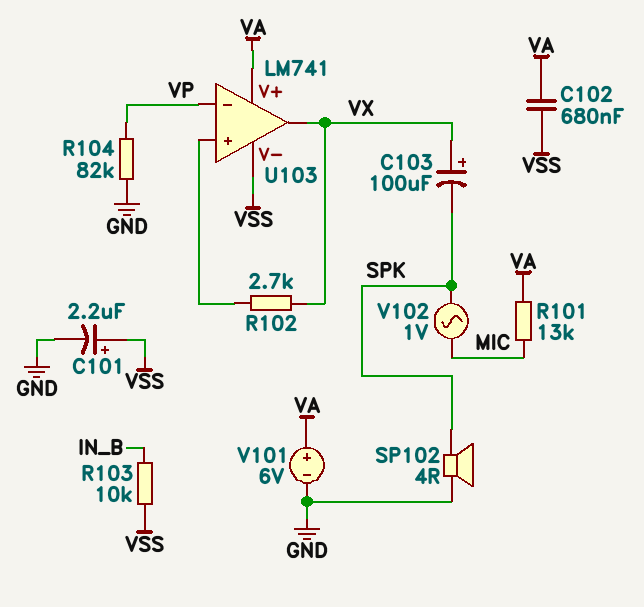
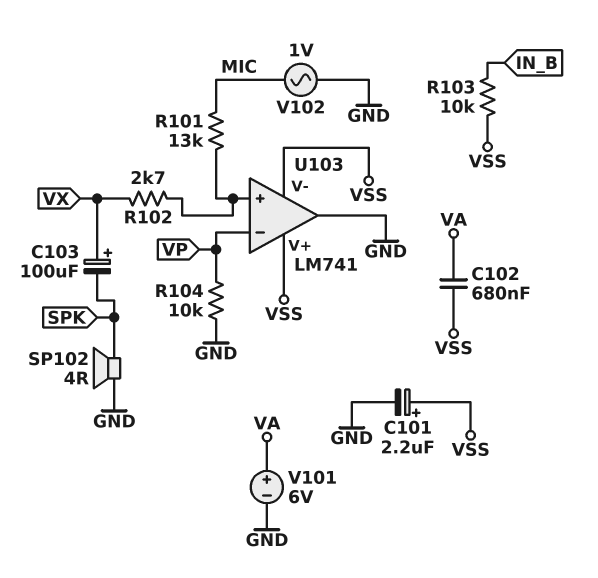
R101: 13k (MIC, VA) -> 13k (MIC, U103/in+)
R104: 82k (GND, VP) -> 10k (GND, VP)
U103 pin V+: VA -> VSS
U103 pin out: VX -> GND
V102: AC 1V (MIC, SPK) -> AC 1V (GND, MIC)

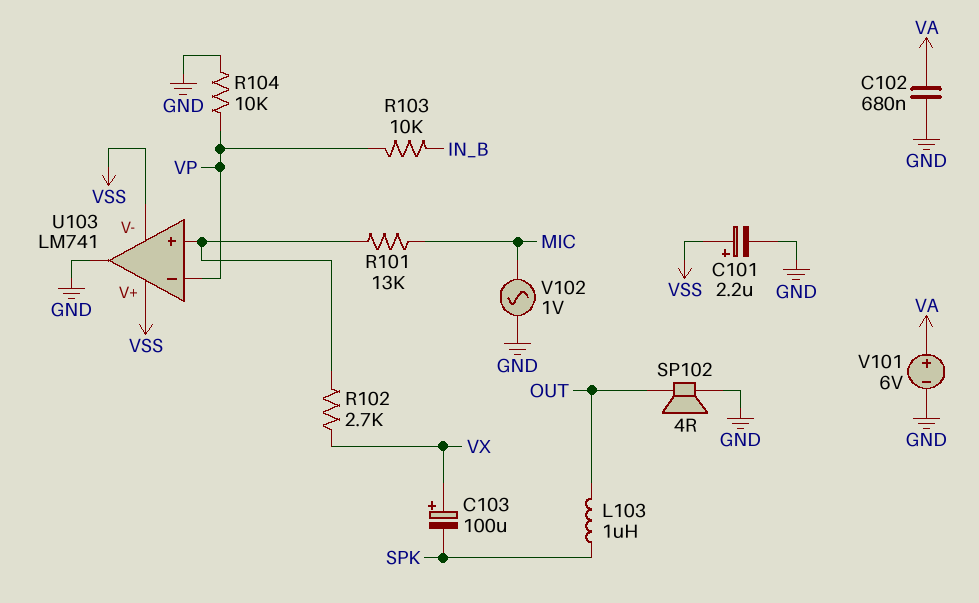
C102: 680nF (VA, VSS) -> 680nF (GND, VA)
L103: none -> 1uH (OUT, SPK)
R103: 10k (IN_B, VSS) -> 10k (IN_B, VP)
SP102: speaker 4R (GND, SPK) -> speaker 4R (GND, OUT)

